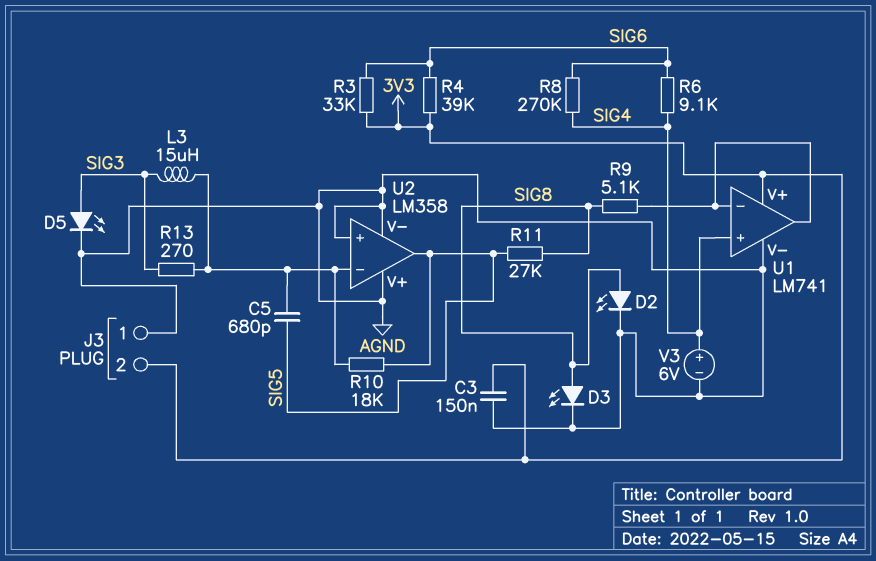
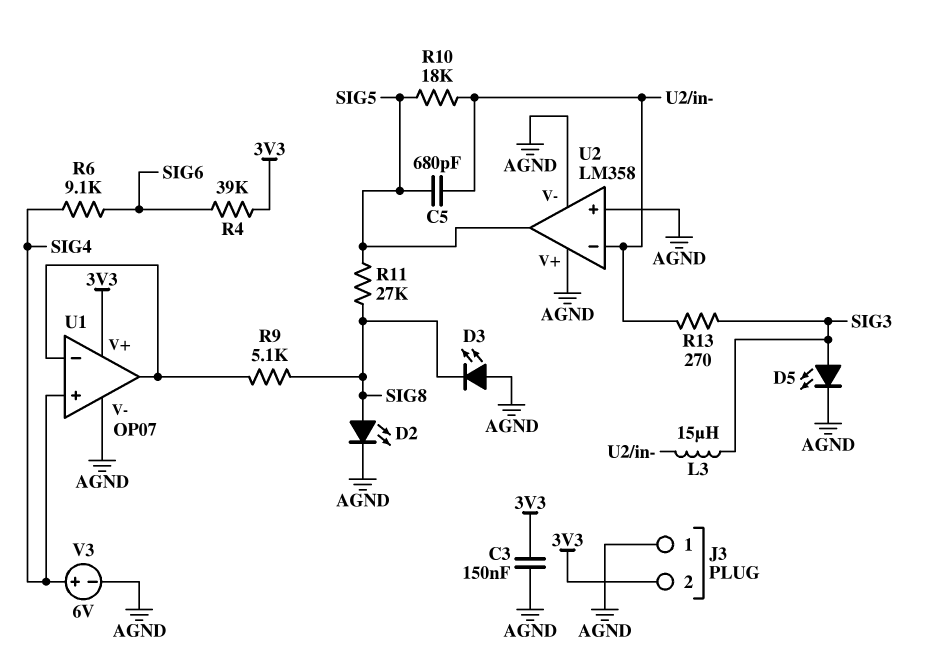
D3: LED (A SIG8, K AGND) -> LED (A AGND, K SIG8)
R3: 33k (3V3, SIG6) -> none
R8: 270k (SIG4, SIG6) -> none
U1: LM741 -> OP07

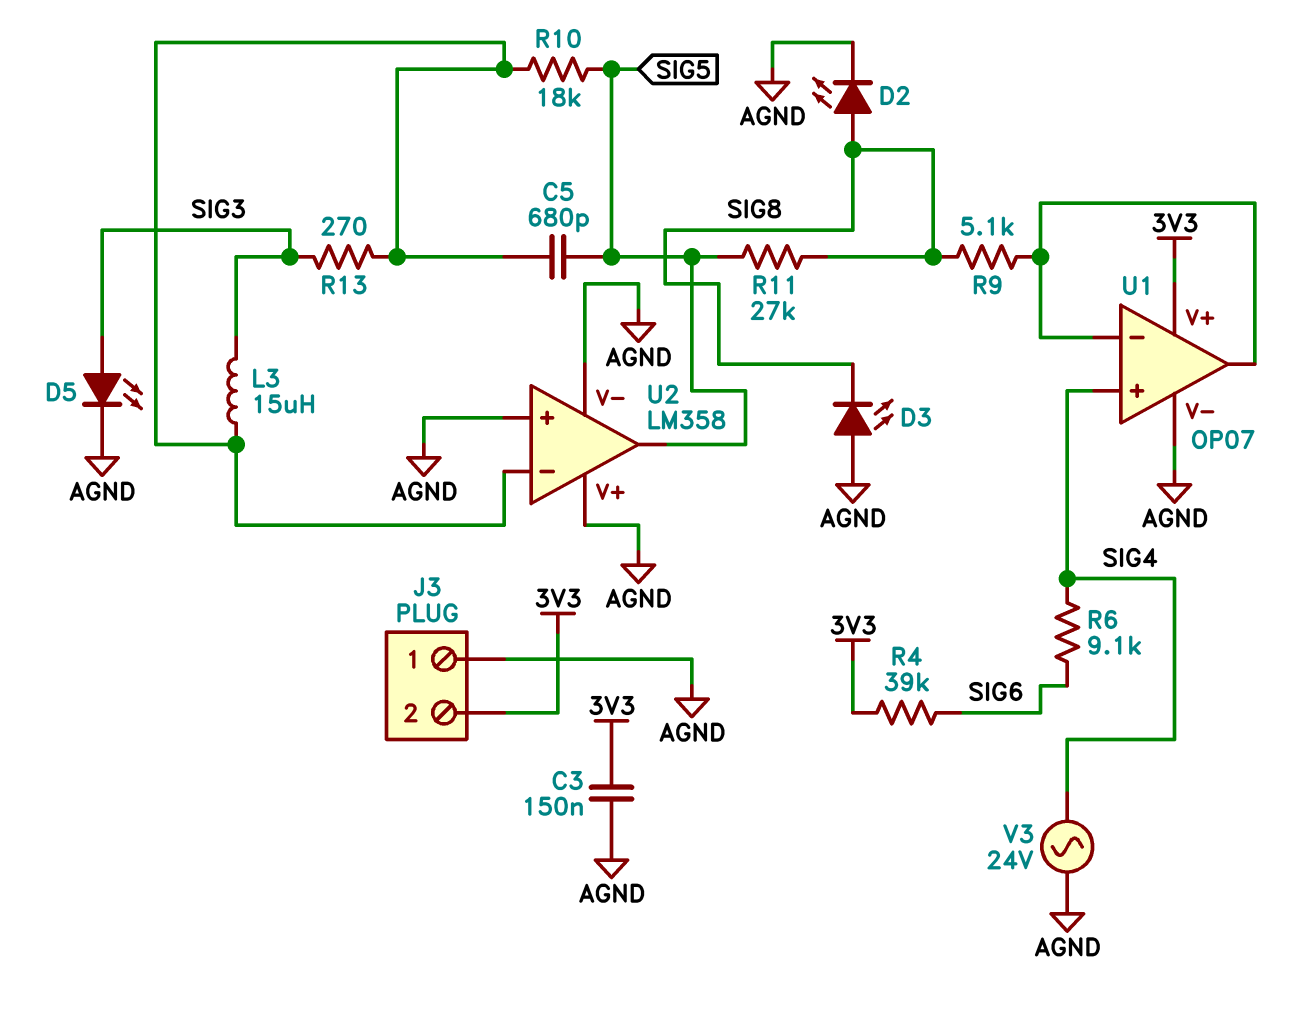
V3: 6V (plus SIG4, minus AGND) -> AC 24V (AGND, SIG4)

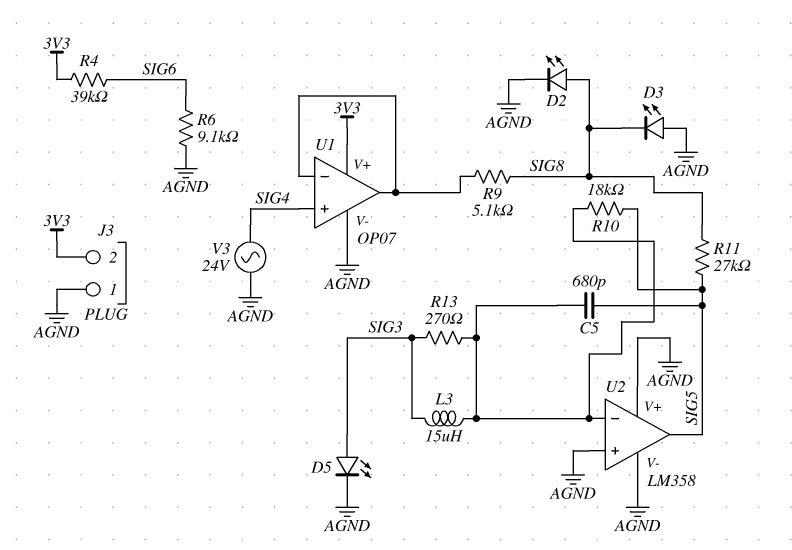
C3: 150nF (3V3, AGND) -> none
R6: 9.1k (SIG4, SIG6) -> 9.1k (AGND, SIG6)

